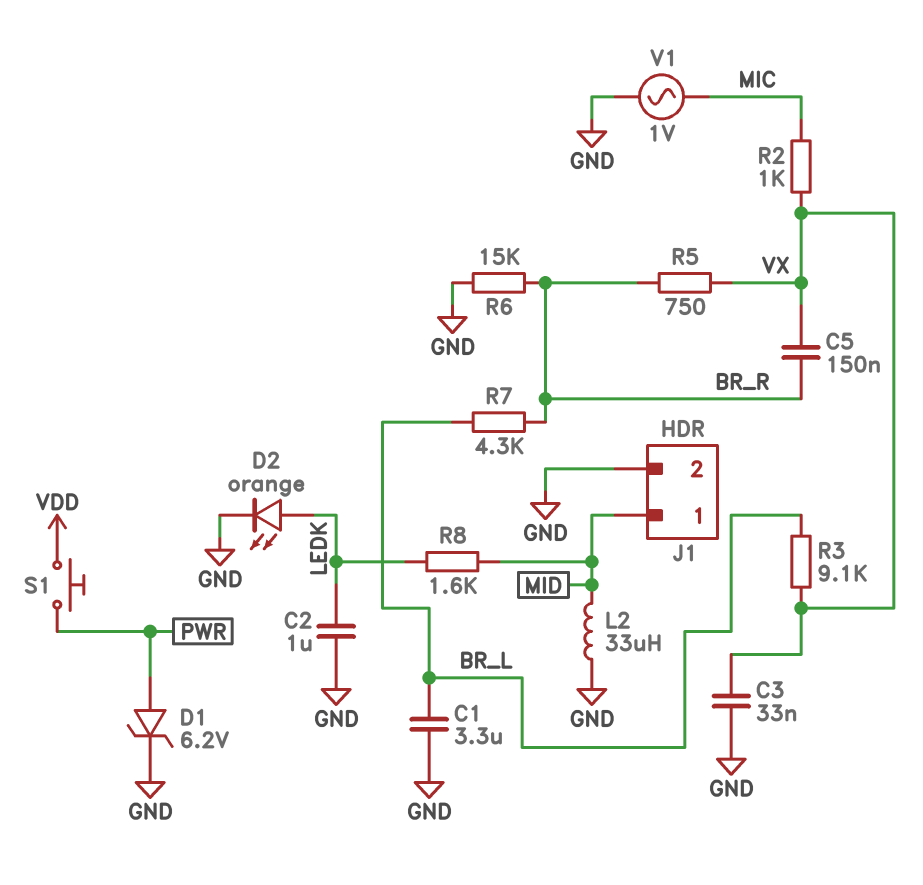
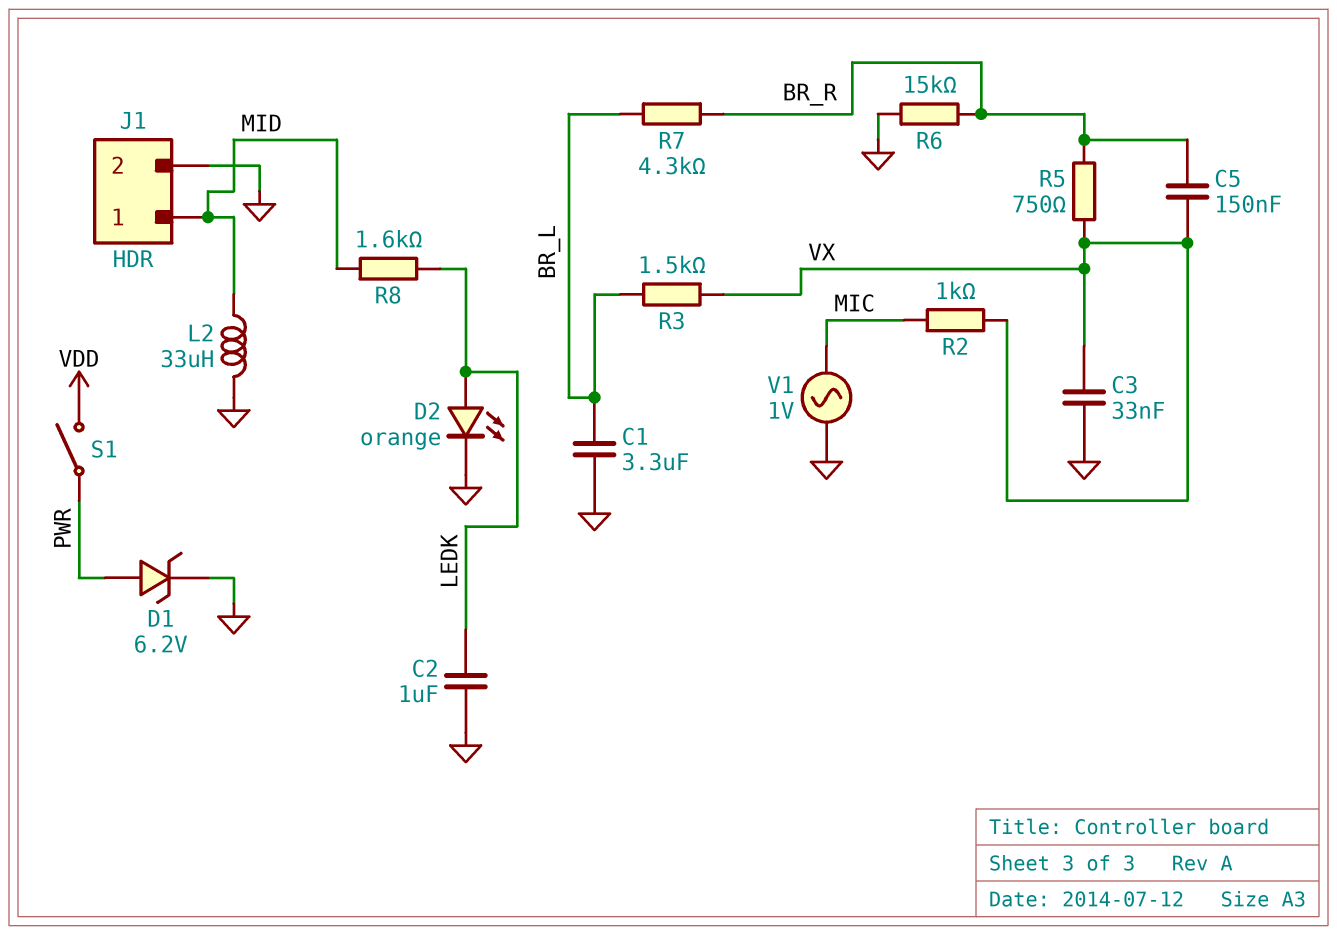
R3: 9.1k (BR_L, VX) -> 1.5k (BR_L, VX)
S1: button (PWR, VDD) -> switch (PWR, VDD)

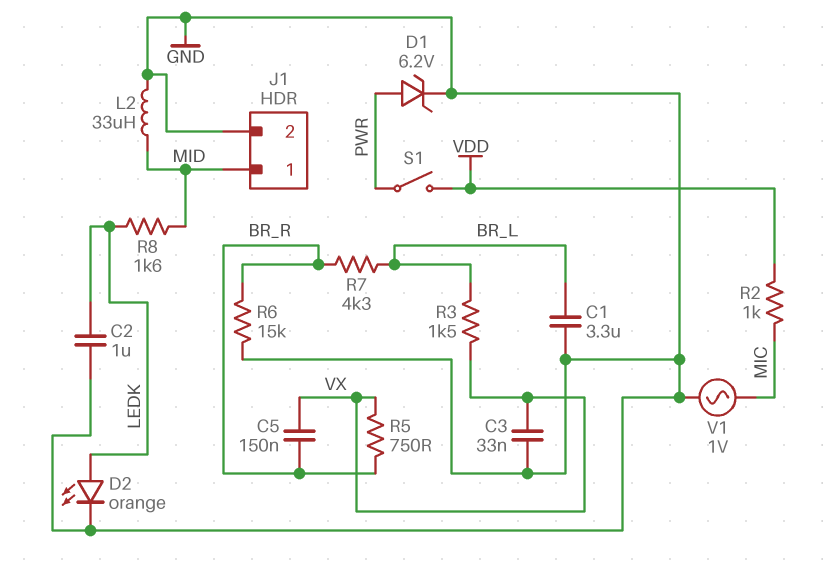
R2: 1k (MIC, VX) -> 1k (MIC, VDD)

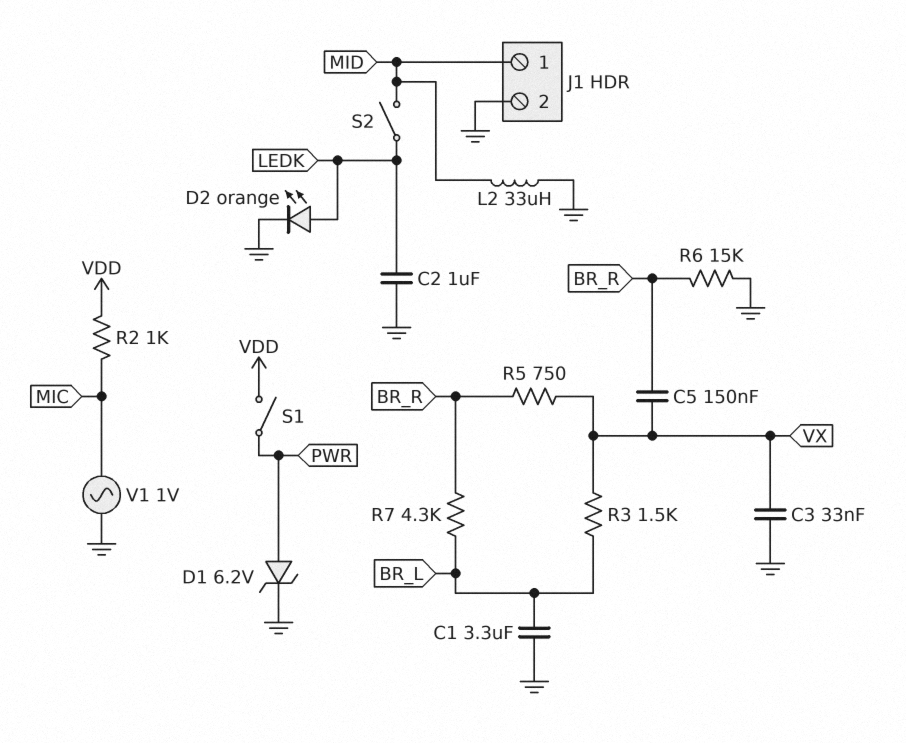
R8: 1.6k (LEDK, MID) -> none
S2: none -> switch (LEDK, MID)

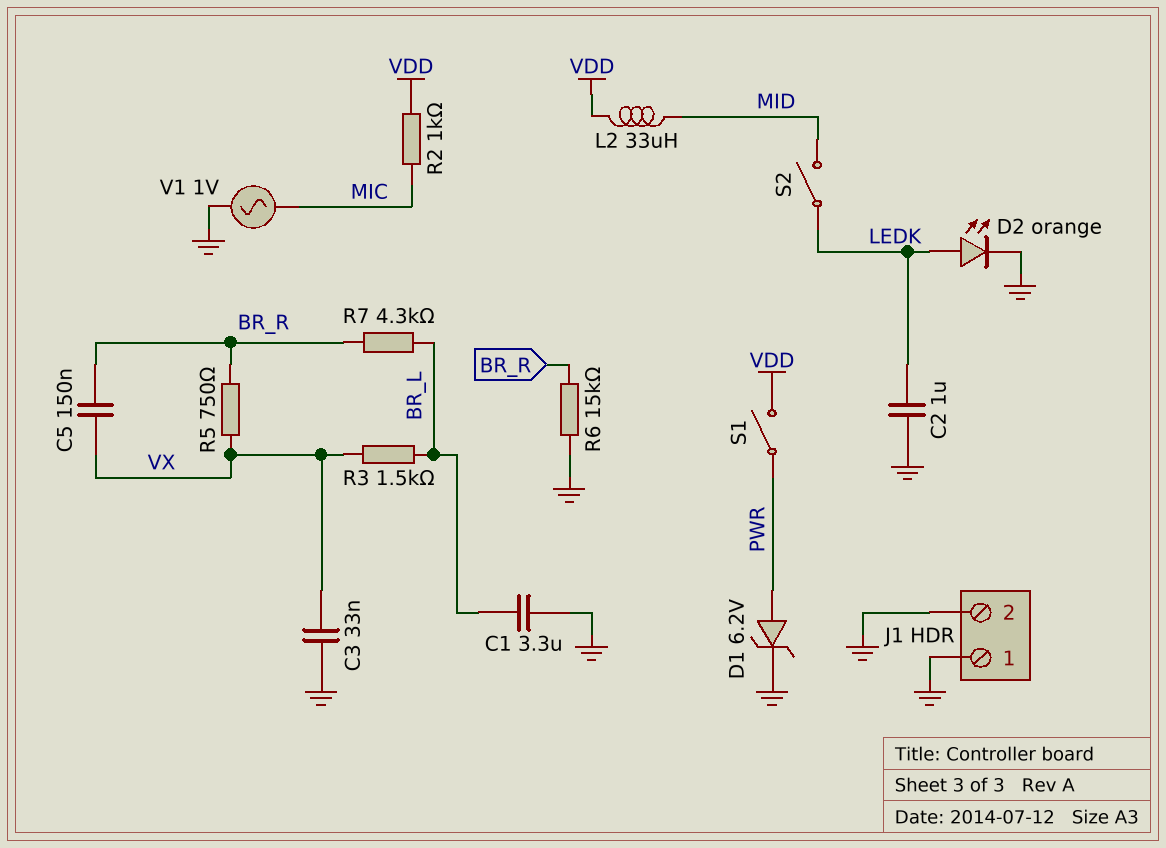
J1 pin 1: MID -> GND
L2: 33uH (GND, MID) -> 33uH (MID, VDD)

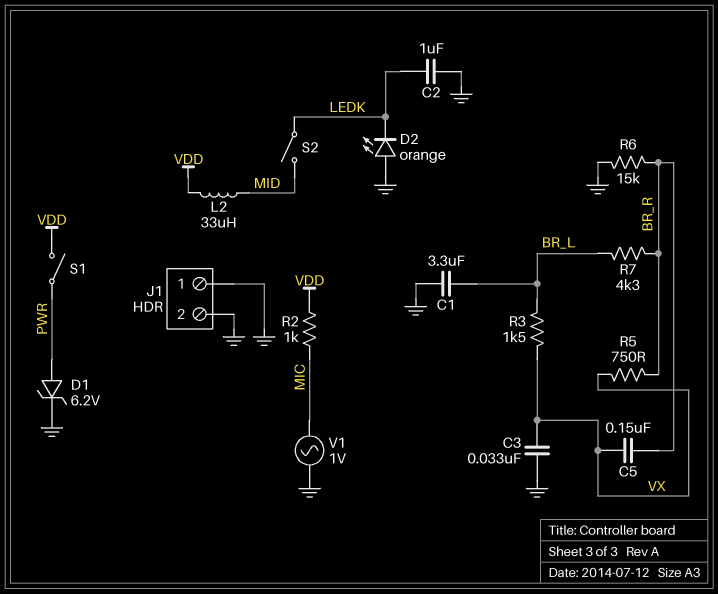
D2: LED orange (A LEDK, K GND) -> LED orange (A GND, K LEDK)

